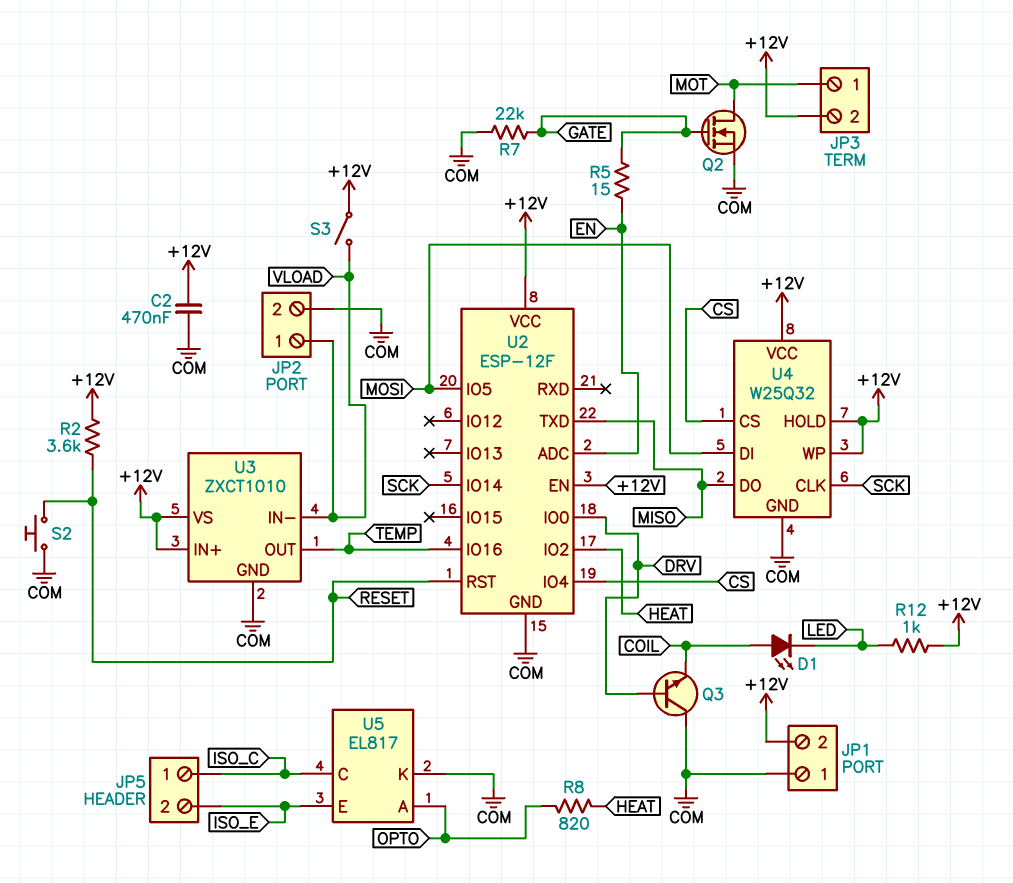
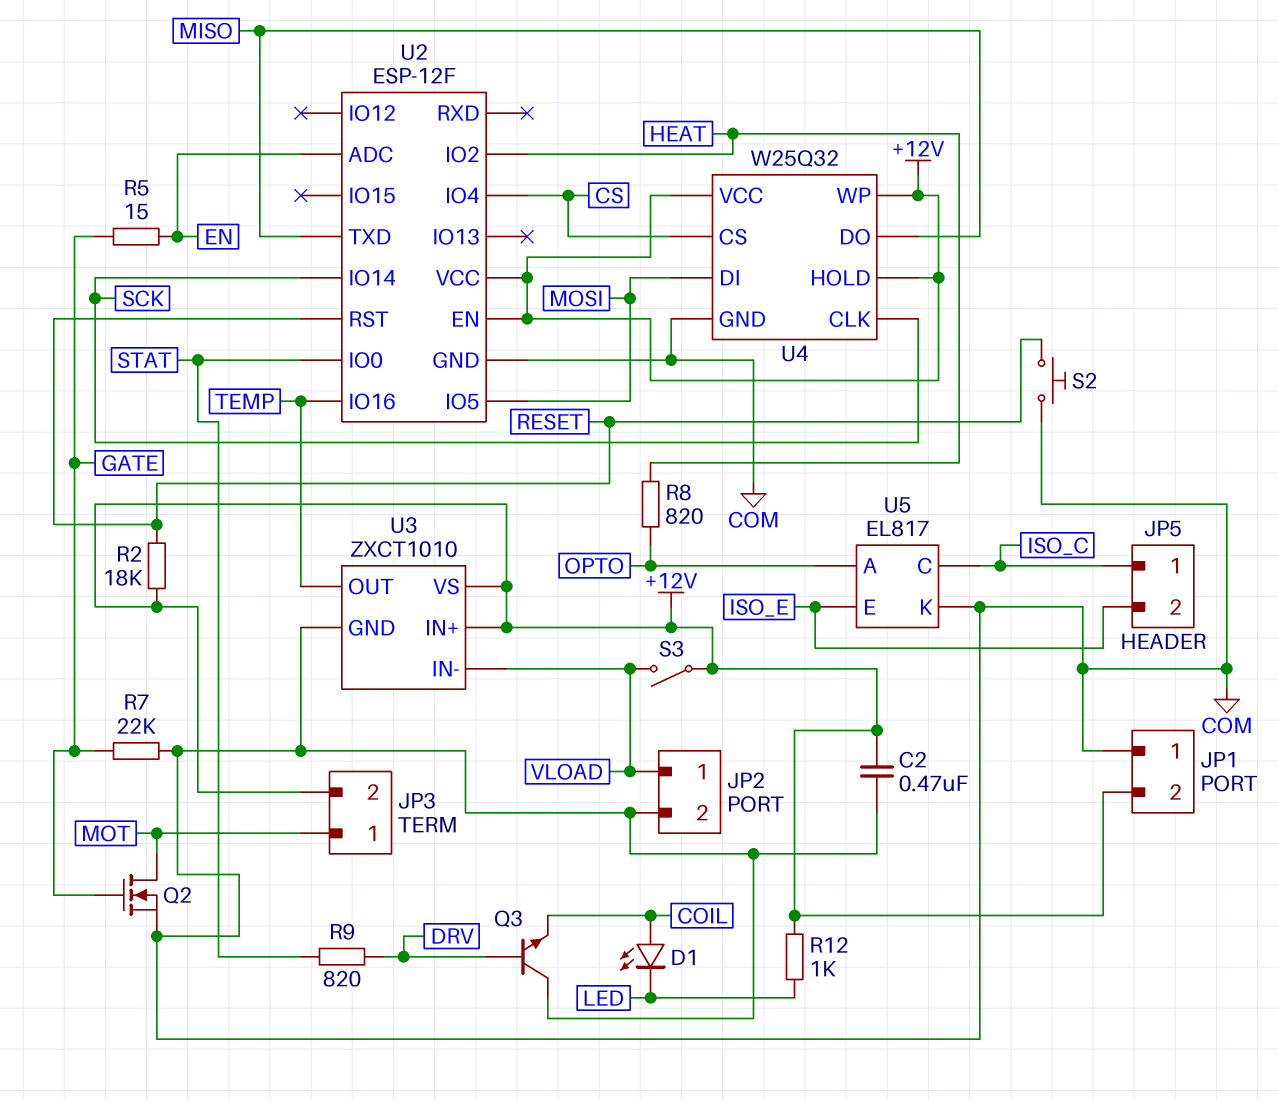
R2: 3.6k (+12V, RESET) -> 18k (+12V, RESET)
R9: none -> 820 (DRV, STAT)
U2 pin IO0: DRV -> STAT

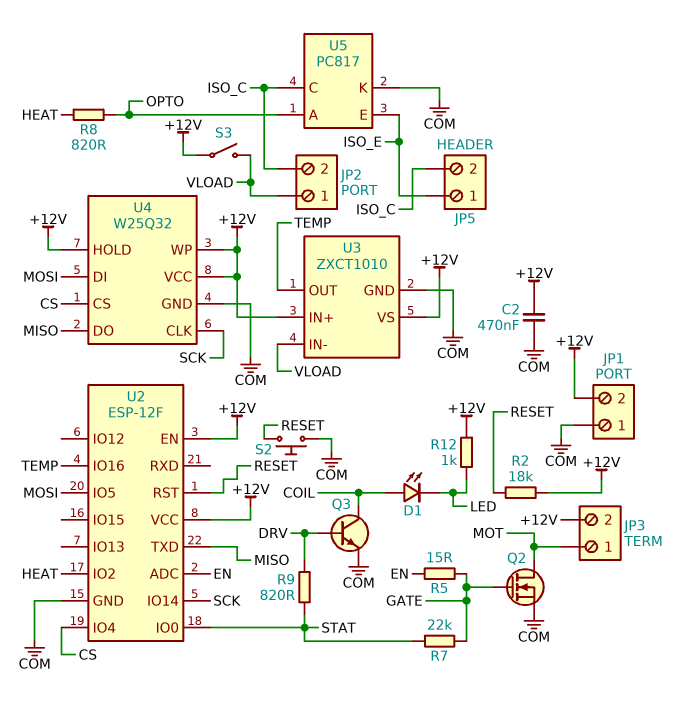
JP2 pin 2: COM -> ISO_C
JP5 pin 1: ISO_C -> ISO_E
JP5 pin 2: ISO_E -> ISO_C
Q3: NPN (B DRV, C COM, E COIL) -> NPN (B DRV, C COIL, E COM)
R7: 22k (COM, GATE) -> 22k (GATE, STAT)
U5: EL817 -> PC817

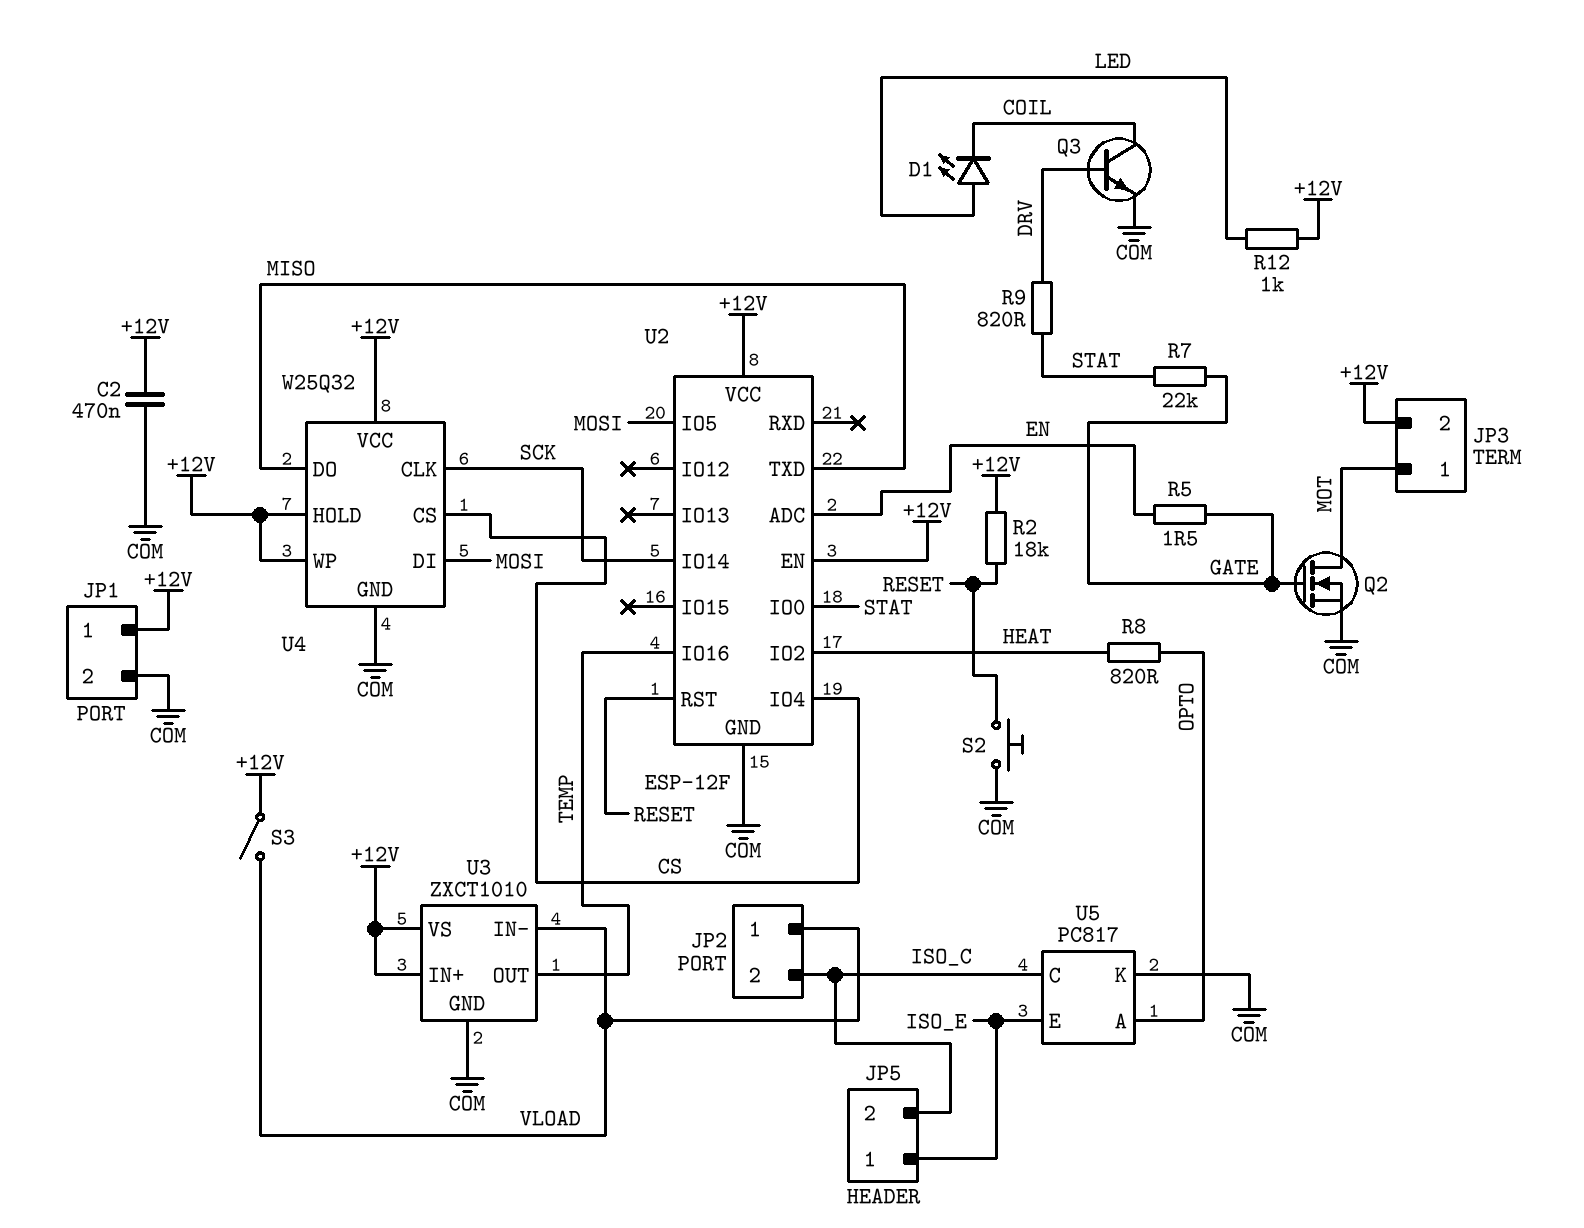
D1: LED (A COIL, K LED) -> LED (A LED, K COIL)
JP1 pin 1: COM -> +12V
JP1 pin 2: +12V -> COM
R5: 15 (EN, GATE) -> 1.5 (EN, GATE)

